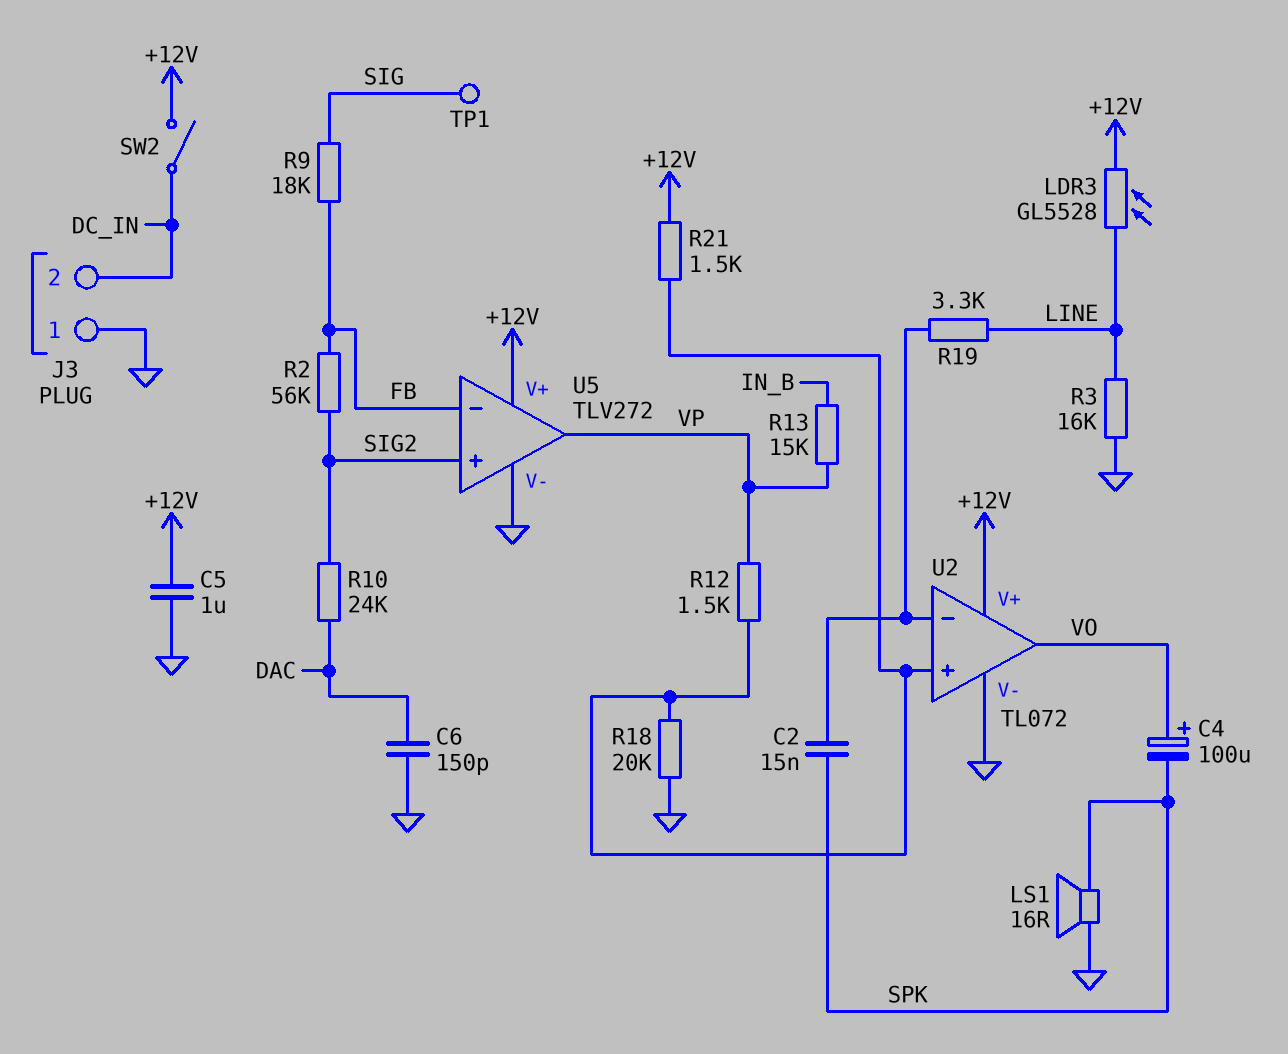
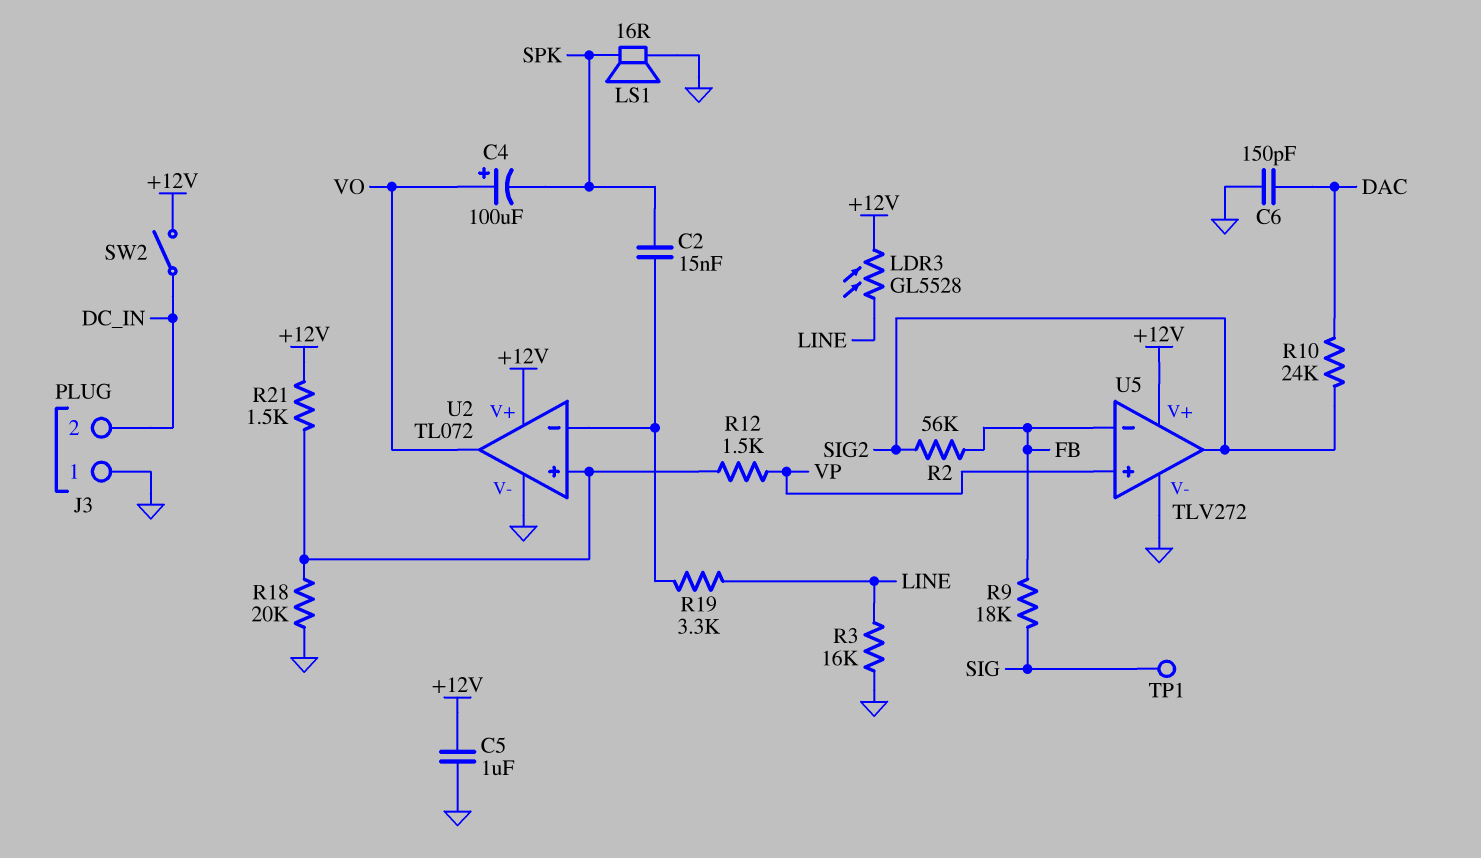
R13: 15k (IN_B, VP) -> none
U5 pin in+: SIG2 -> VP
U5 pin out: VP -> SIG2

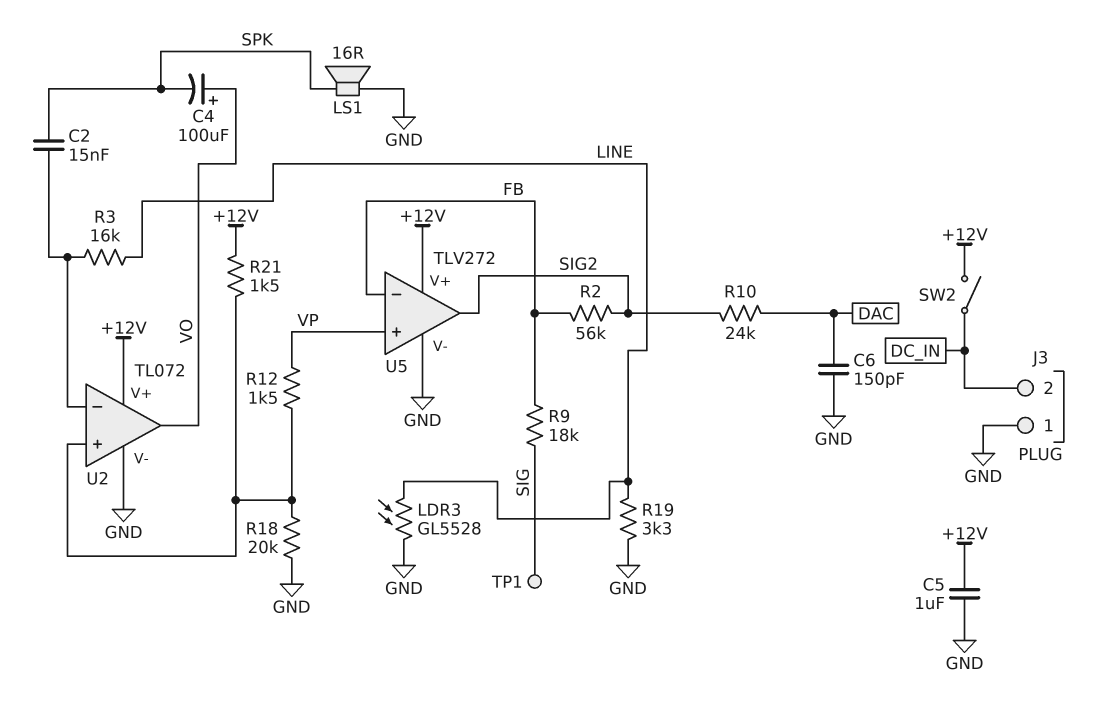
LDR3: GL5528 (+12V, LINE) -> GL5528 (GND, LINE)
R3: 16k (GND, LINE) -> 16k (LINE, U2/in-)
R19: 3.3k (LINE, U2/in-) -> 3.3k (GND, LINE)

